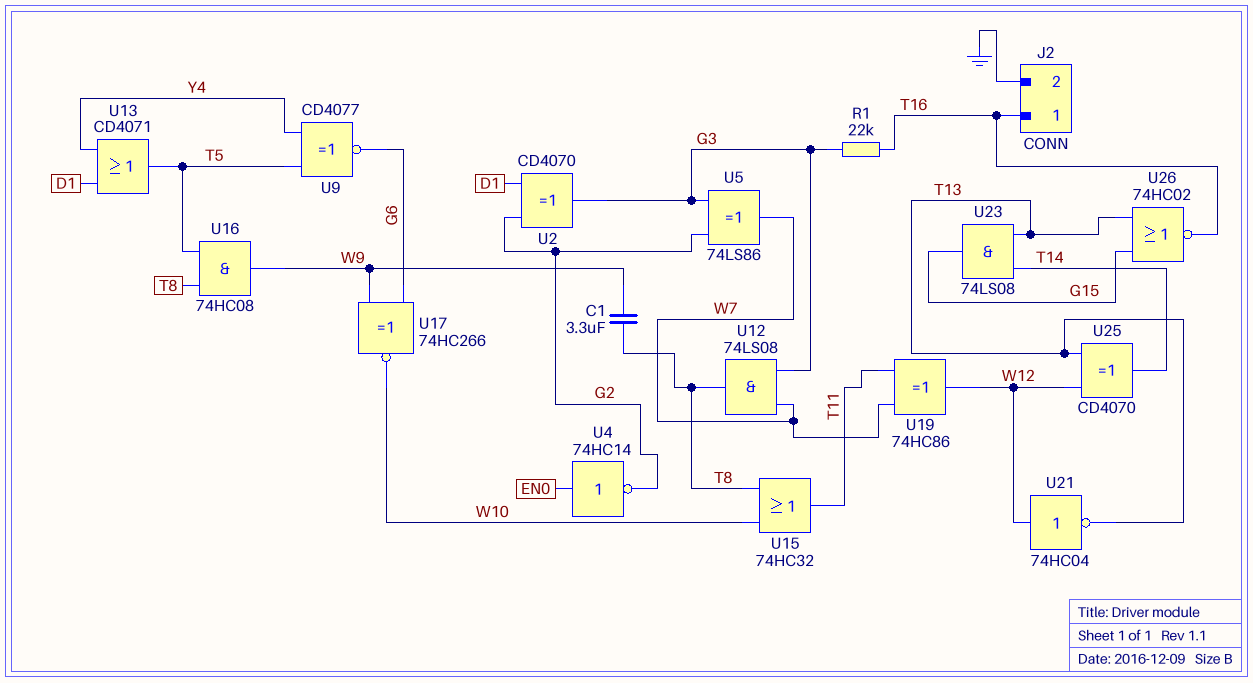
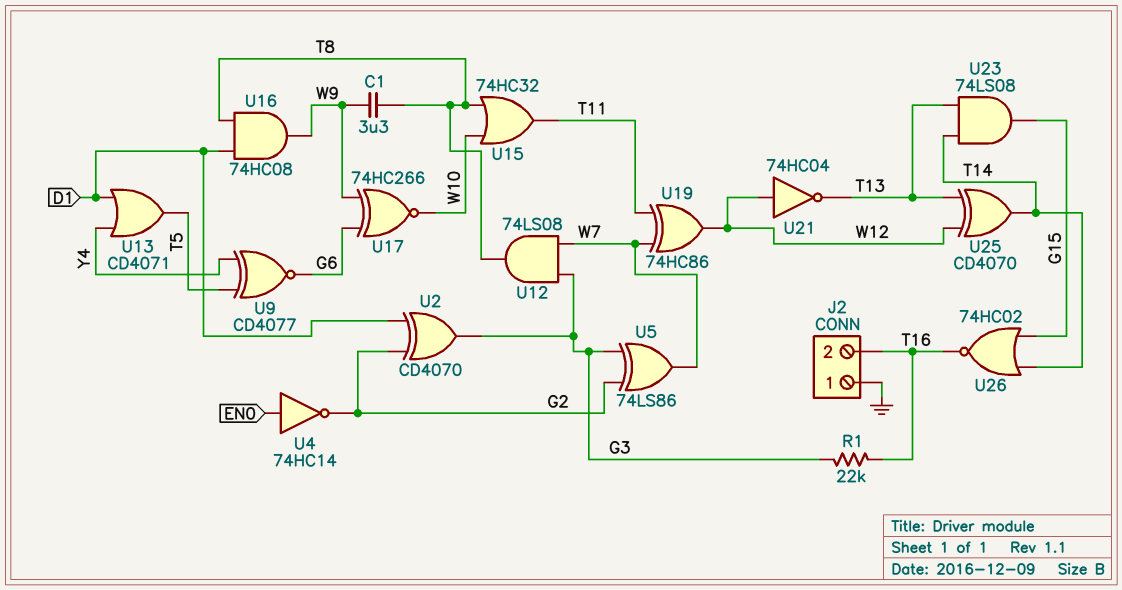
J2 pin 1: T16 -> GND
J2 pin 2: GND -> T16
U16: AND 74HC08 (in T5, in T8, out W9) -> AND 74HC08 (in D1, in T8, out W9)
U26: NOR 74HC02 (in G15, in T13, out T16) -> NOR 74HC02 (in G15, in T14, out T16)

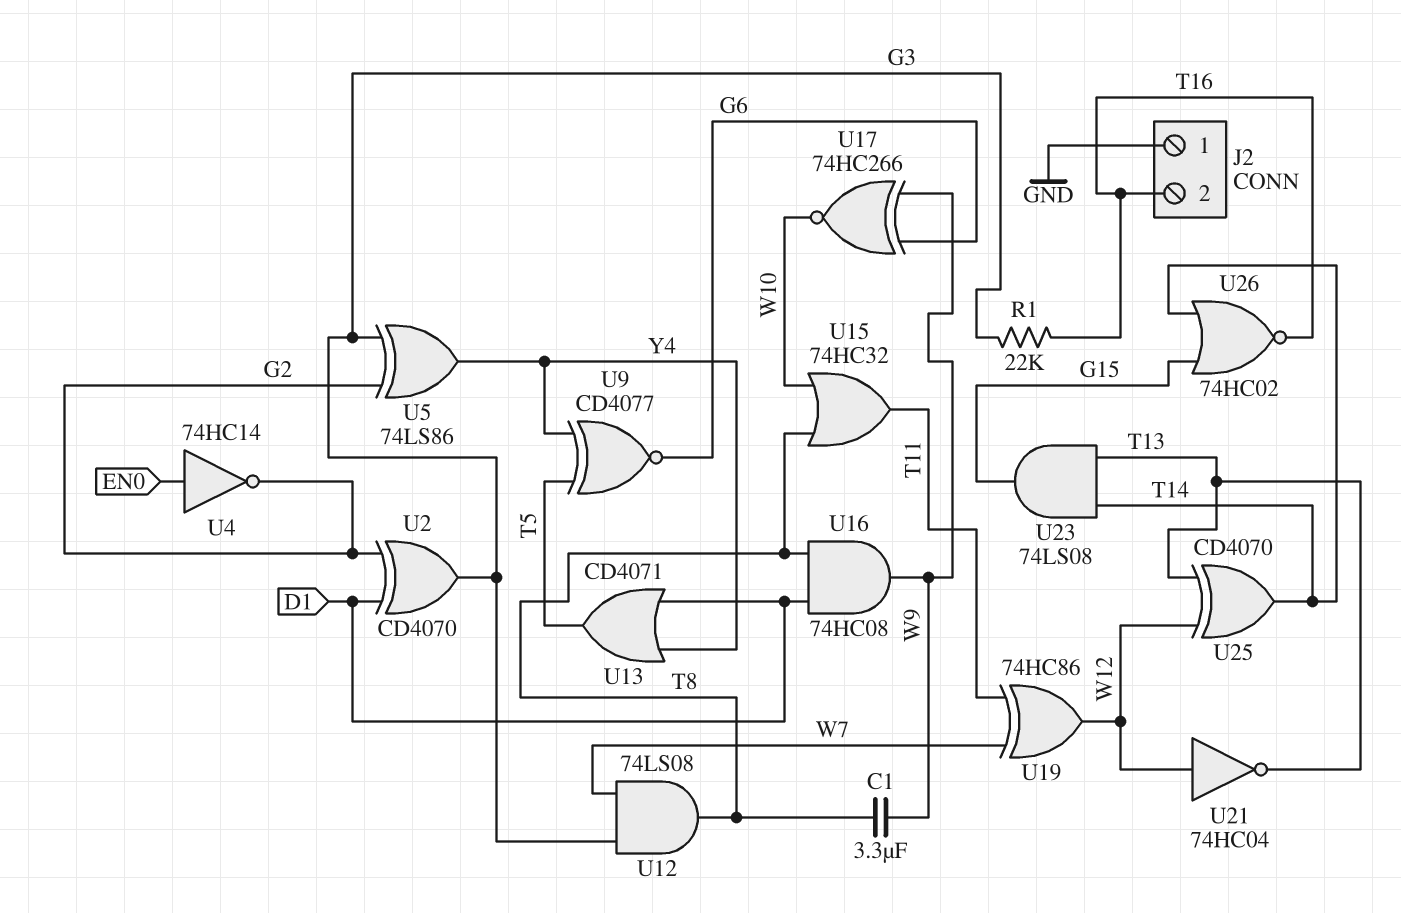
U5: XOR 74LS86 (in G2, in G3, out W7) -> XOR 74LS86 (in G2, in G3, out Y4)

